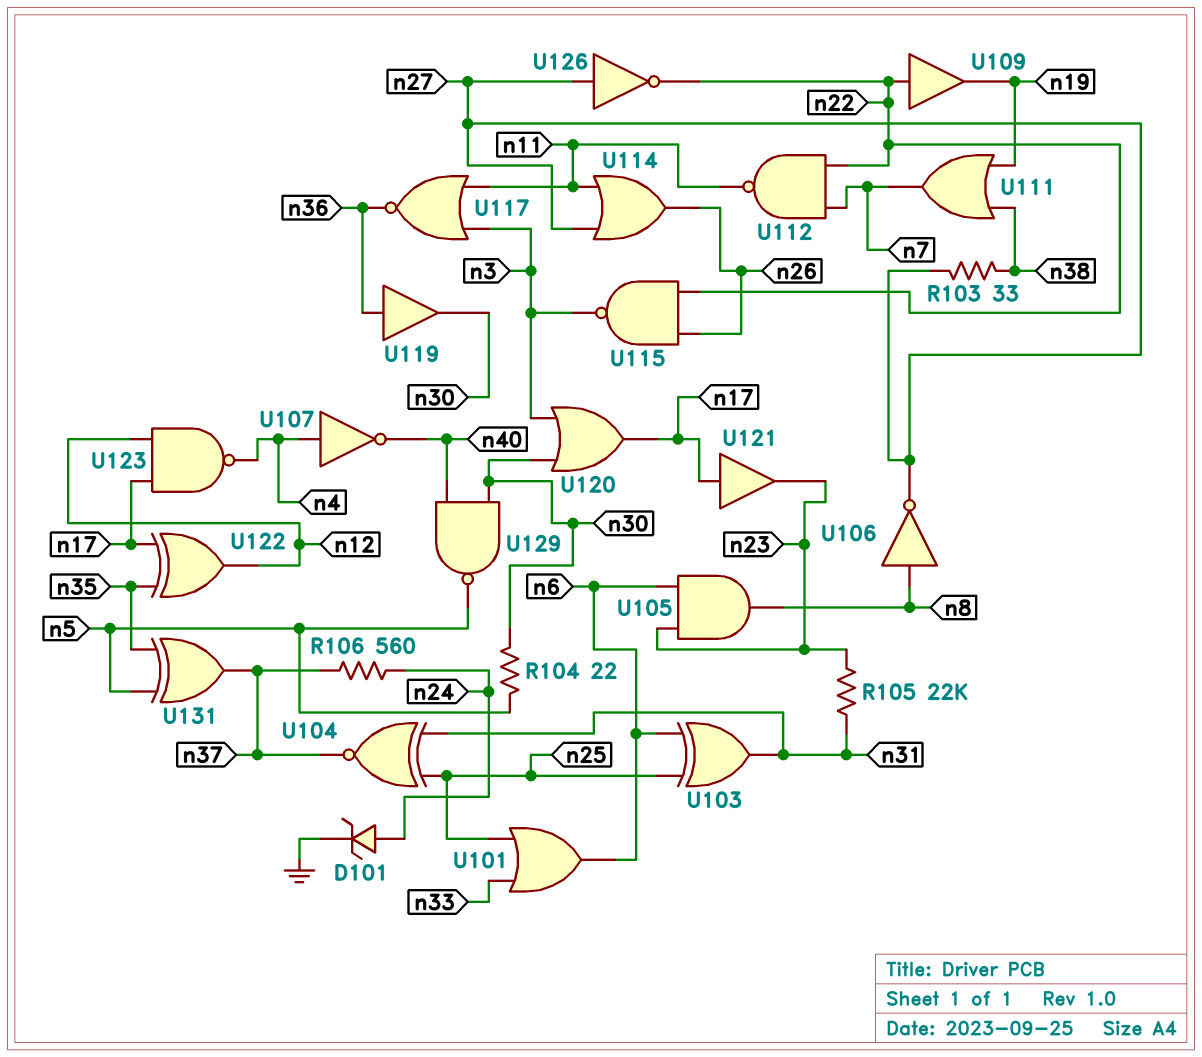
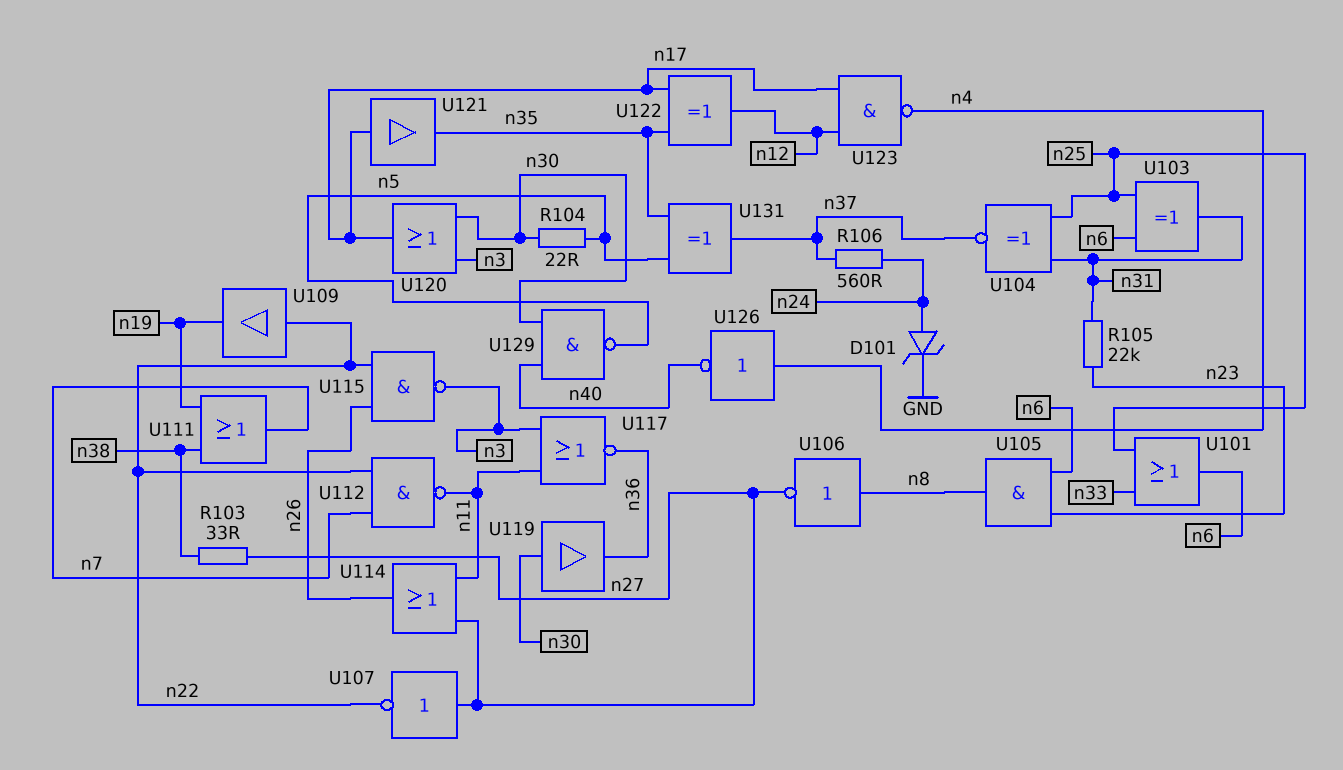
U107: NOT (in n4, out n40) -> NOT (in n27, out n22)
U119: buffer (in n36, out n30) -> buffer (in n30, out n36)
U121: buffer (in n17, out n23) -> buffer (in n17, out n35)
U126: NOT (in n27, out n22) -> NOT (in n4, out n40)

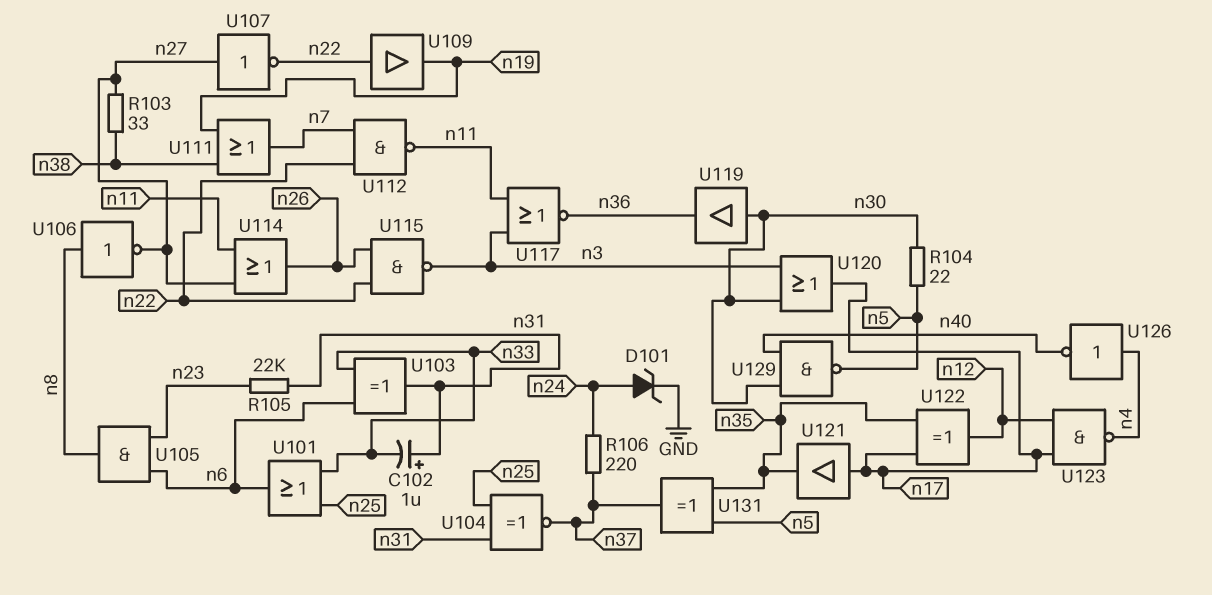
C102: none -> 1uF (plus n31, minus n33)
R106: 560 (n24, n37) -> 220 (n24, n37)
U103: XOR (in n6, in n25, out n31) -> XOR (in n6, in n33, out n31)

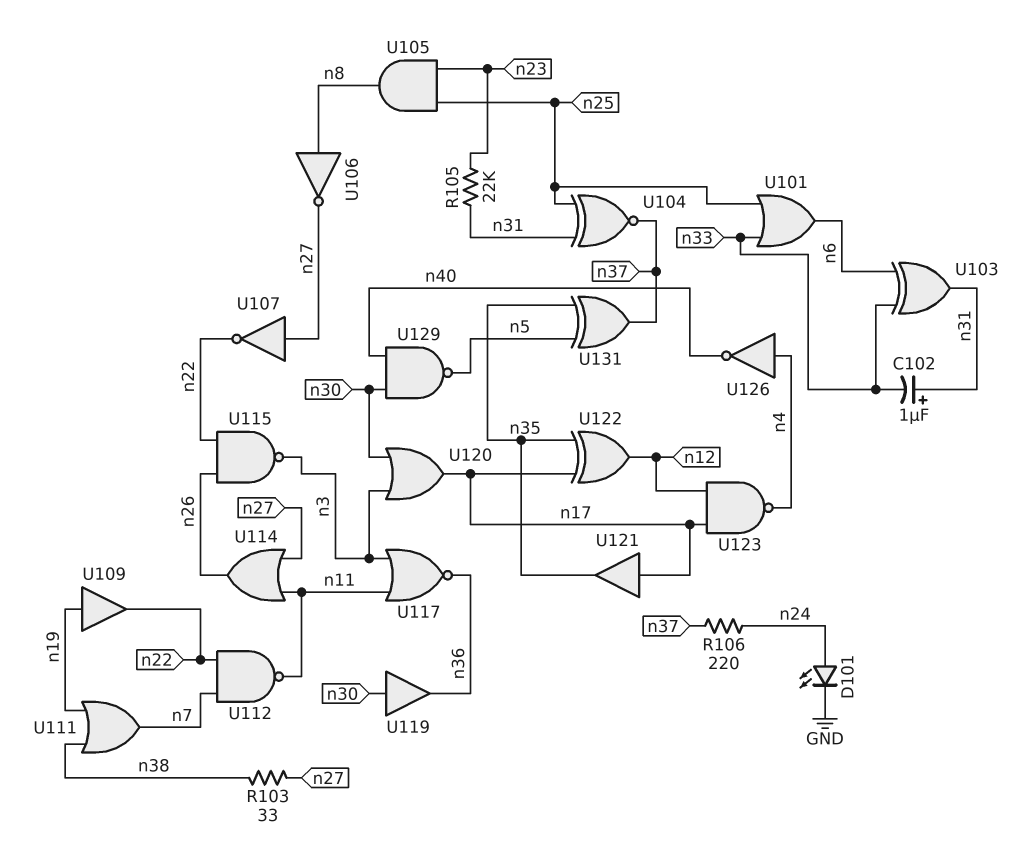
D101: zener (A n24, K GND) -> LED (A n24, K GND)
R104: 22 (n5, n30) -> none
U105: AND (in n6, in n23, out n8) -> AND (in n23, in n25, out n8)
U109: buffer (in n22, out n19) -> buffer (in n19, out n22)

